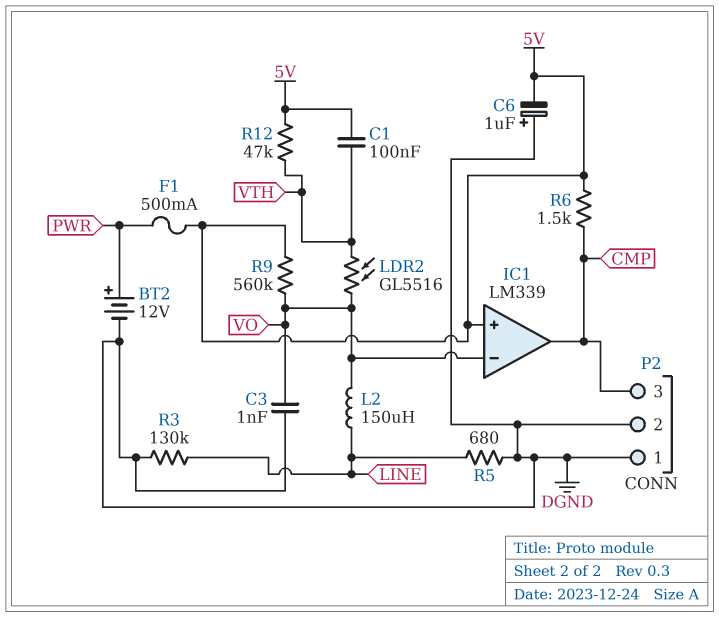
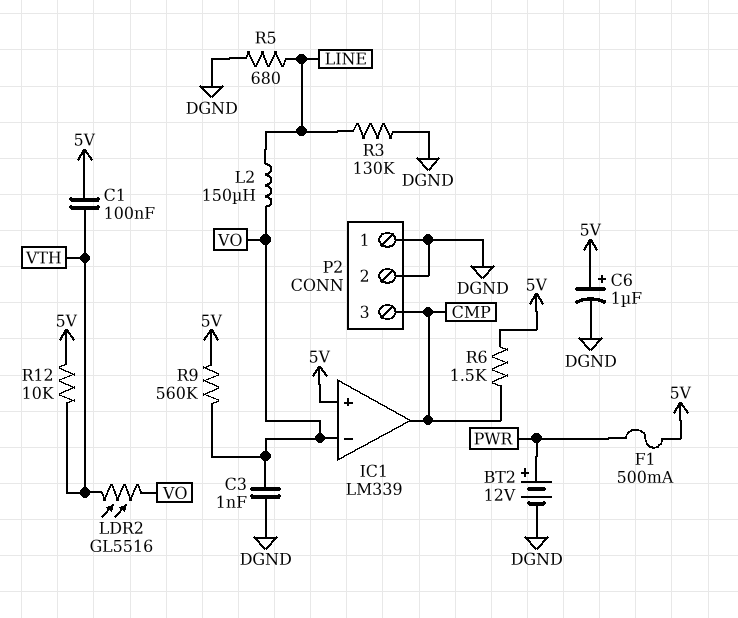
C6: 1uF (plus DGND, minus 5V) -> 1uF (plus 5V, minus DGND)
R12: 47k (5V, VTH) -> 10k (5V, VTH)

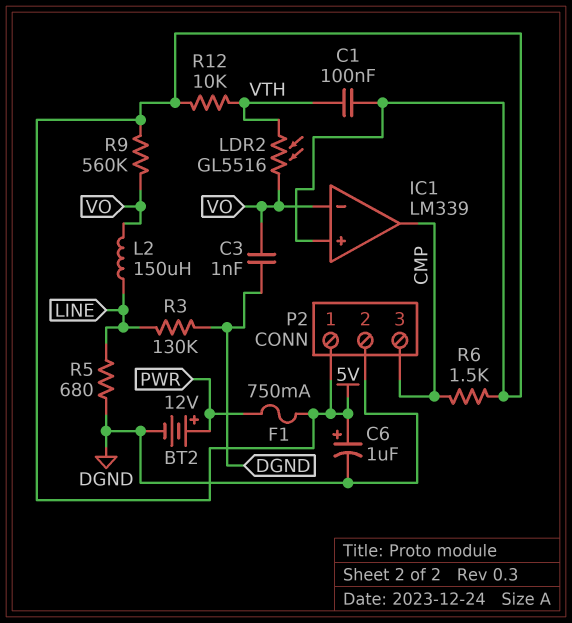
F1: 500mA (5V, PWR) -> 750mA (5V, PWR)
P2 pin 1: DGND -> 5V

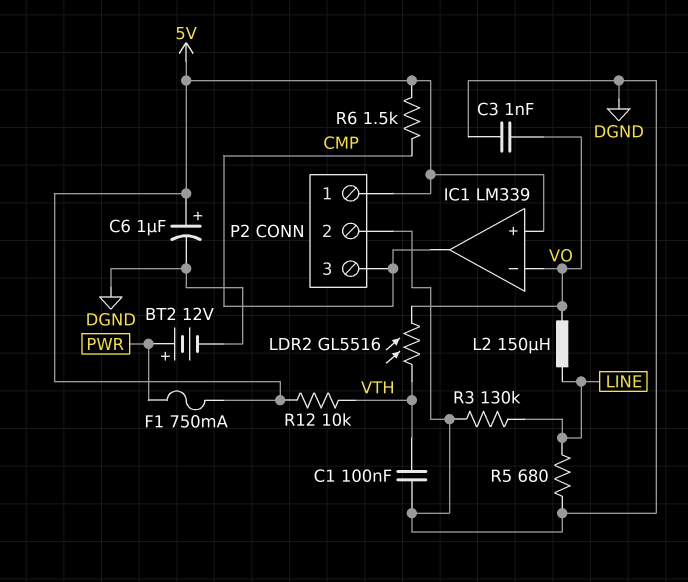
C1: 100nF (5V, VTH) -> 100nF (DGND, VTH)
R9: 560k (5V, VO) -> none

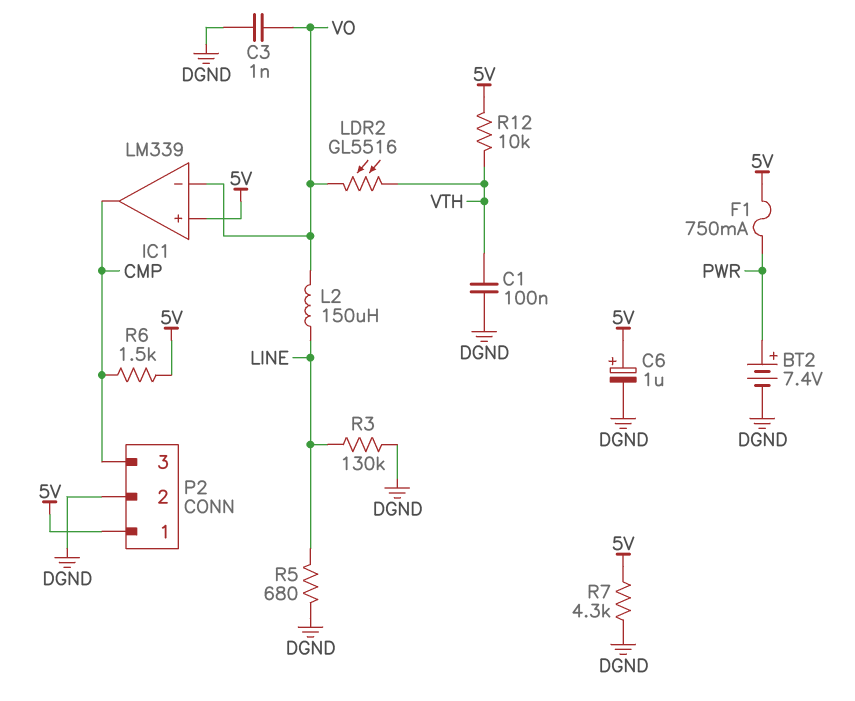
BT2: 12V (plus PWR, minus DGND) -> 7.4V (plus PWR, minus DGND)
R7: none -> 4.3k (5V, DGND)

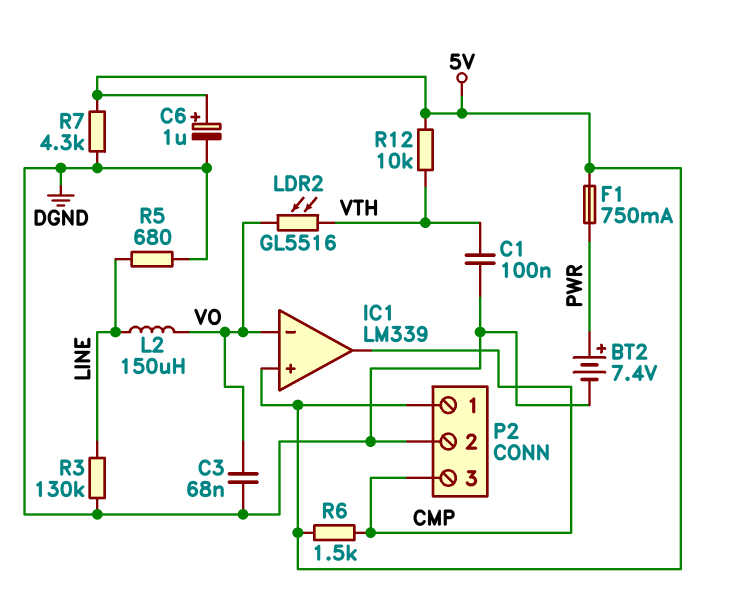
C3: 1nF (DGND, VO) -> 68nF (DGND, VO)

